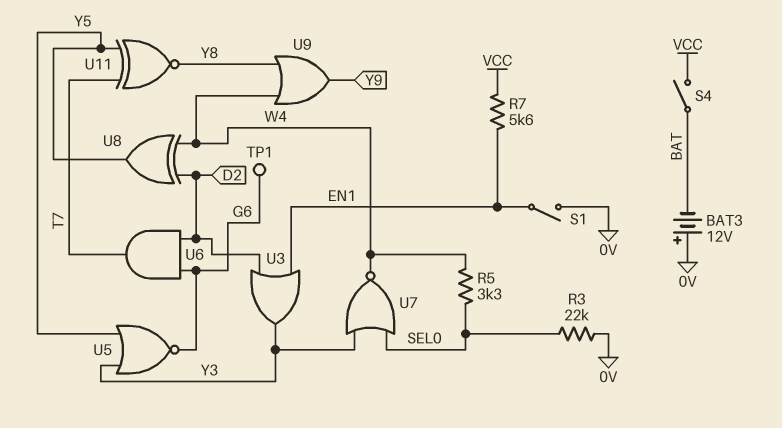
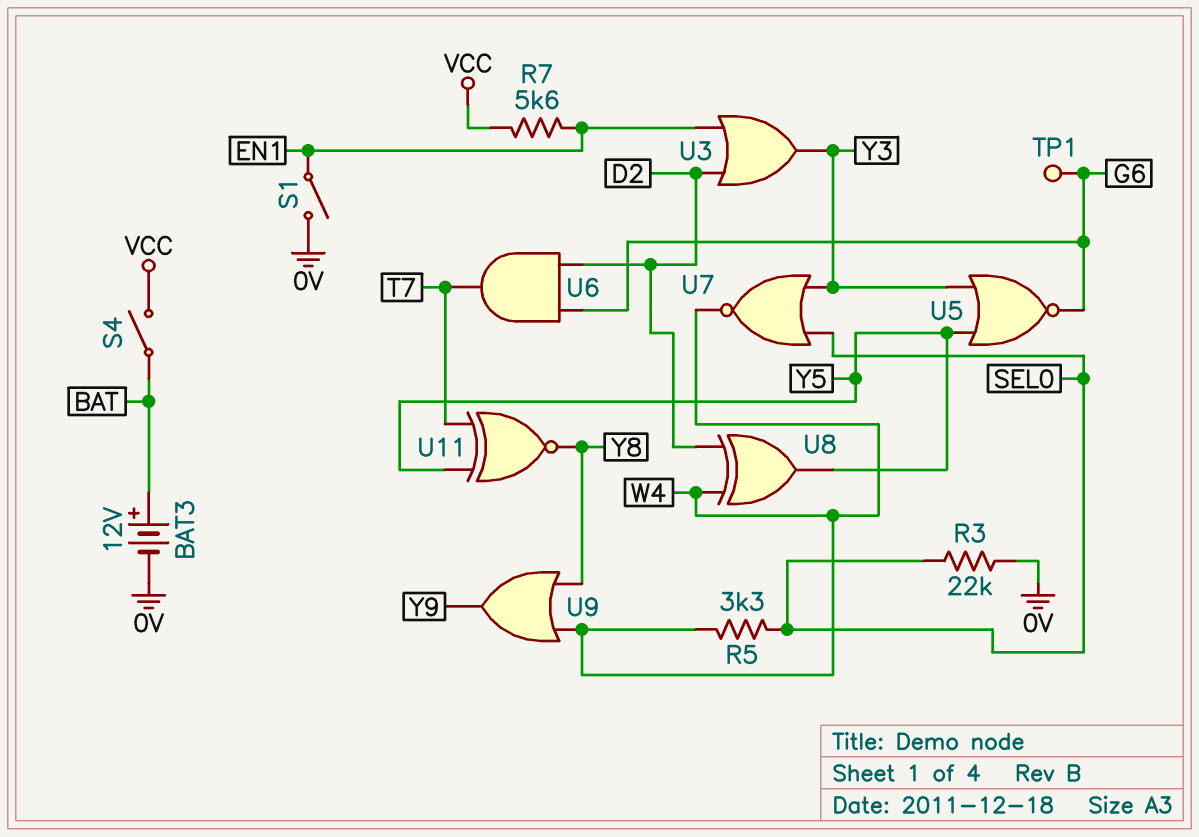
BAT3: 12V (plus 0V, minus BAT) -> 12V (plus BAT, minus 0V)

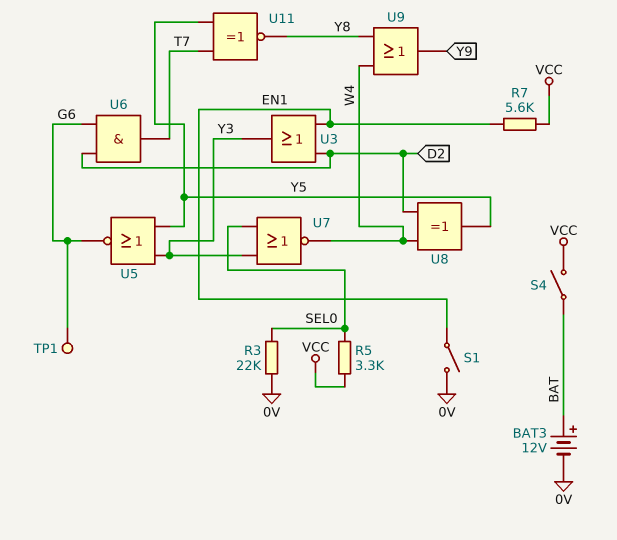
R5: 3.3k (SEL0, W4) -> 3.3k (SEL0, VCC)

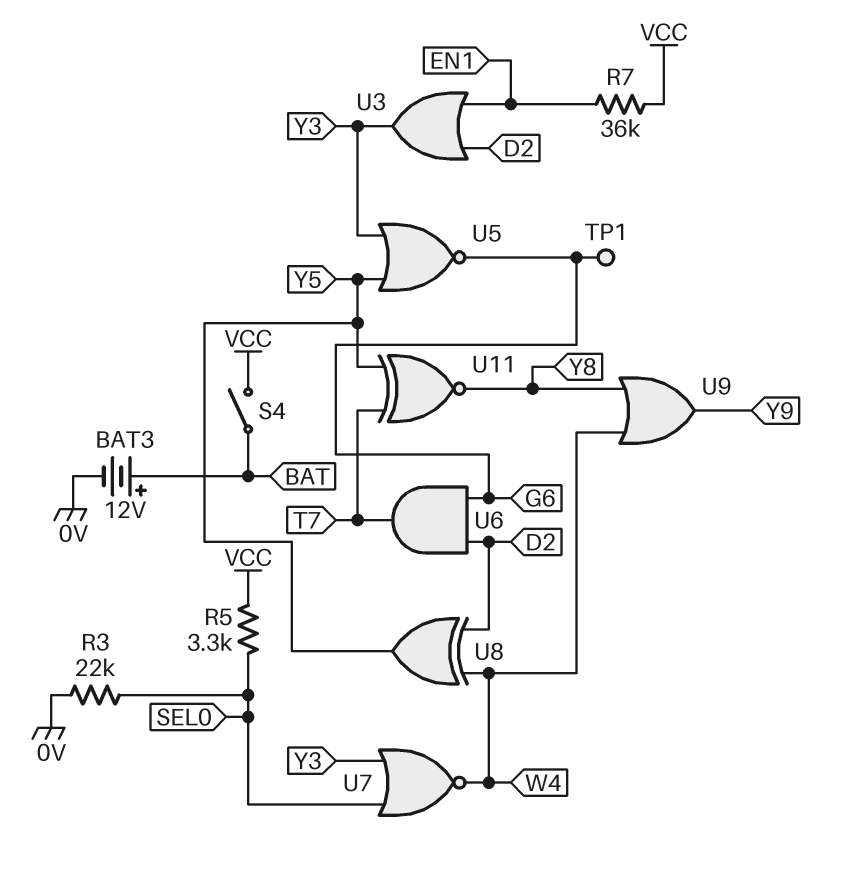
R7: 5.6k (EN1, VCC) -> 36k (EN1, VCC)
S1: switch (0V, EN1) -> none

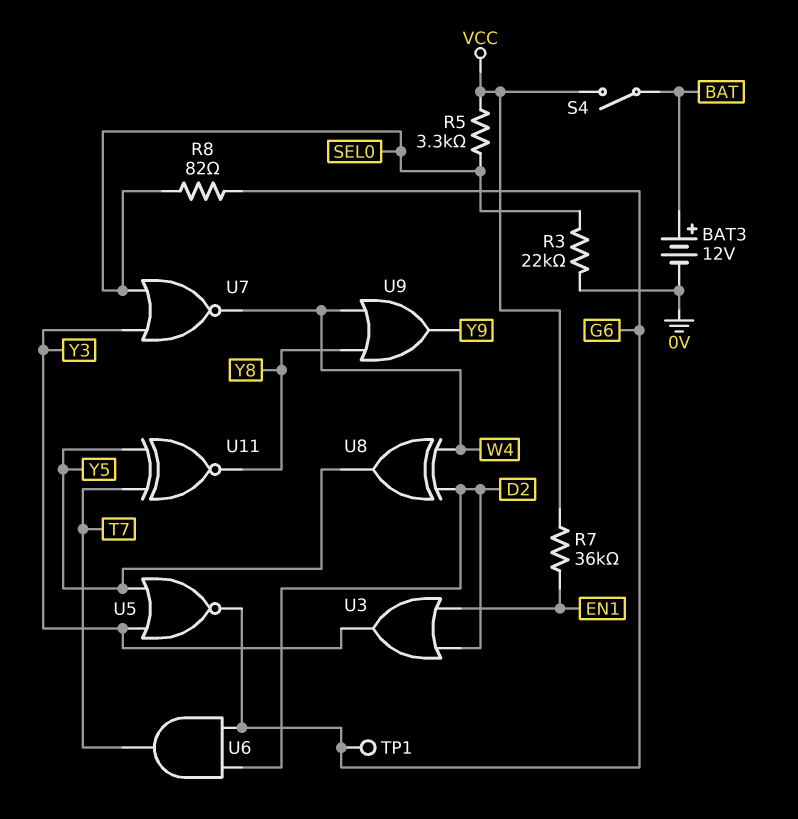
R8: none -> 82 (G6, SEL0)

